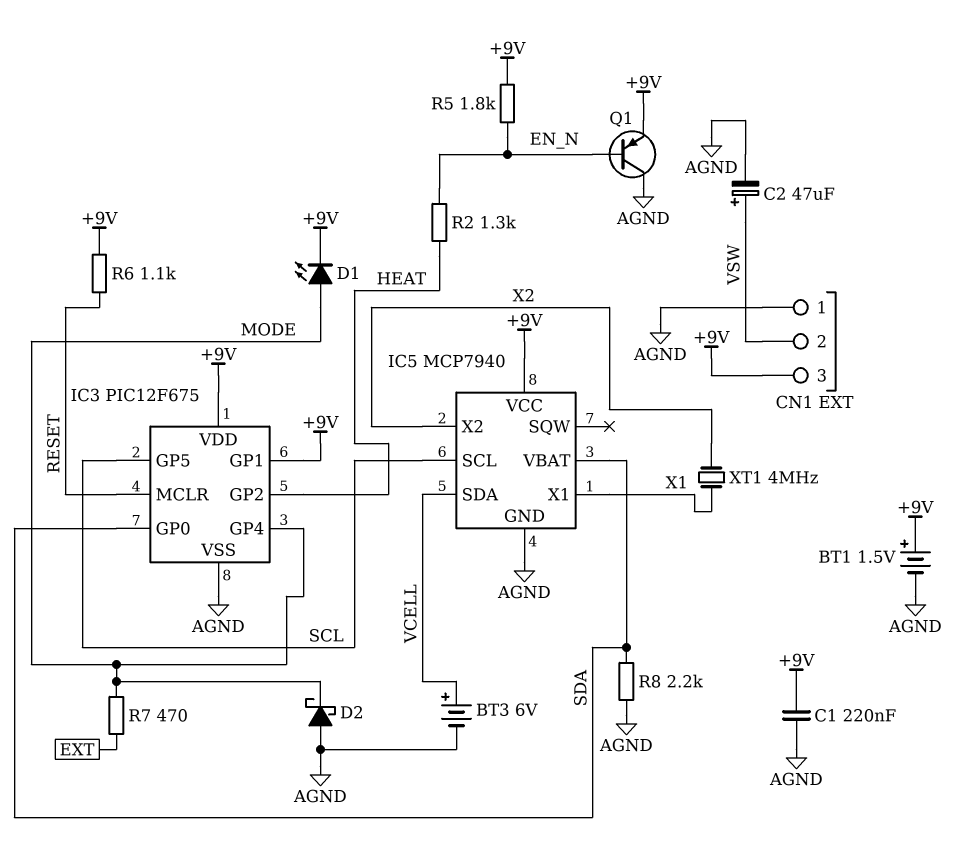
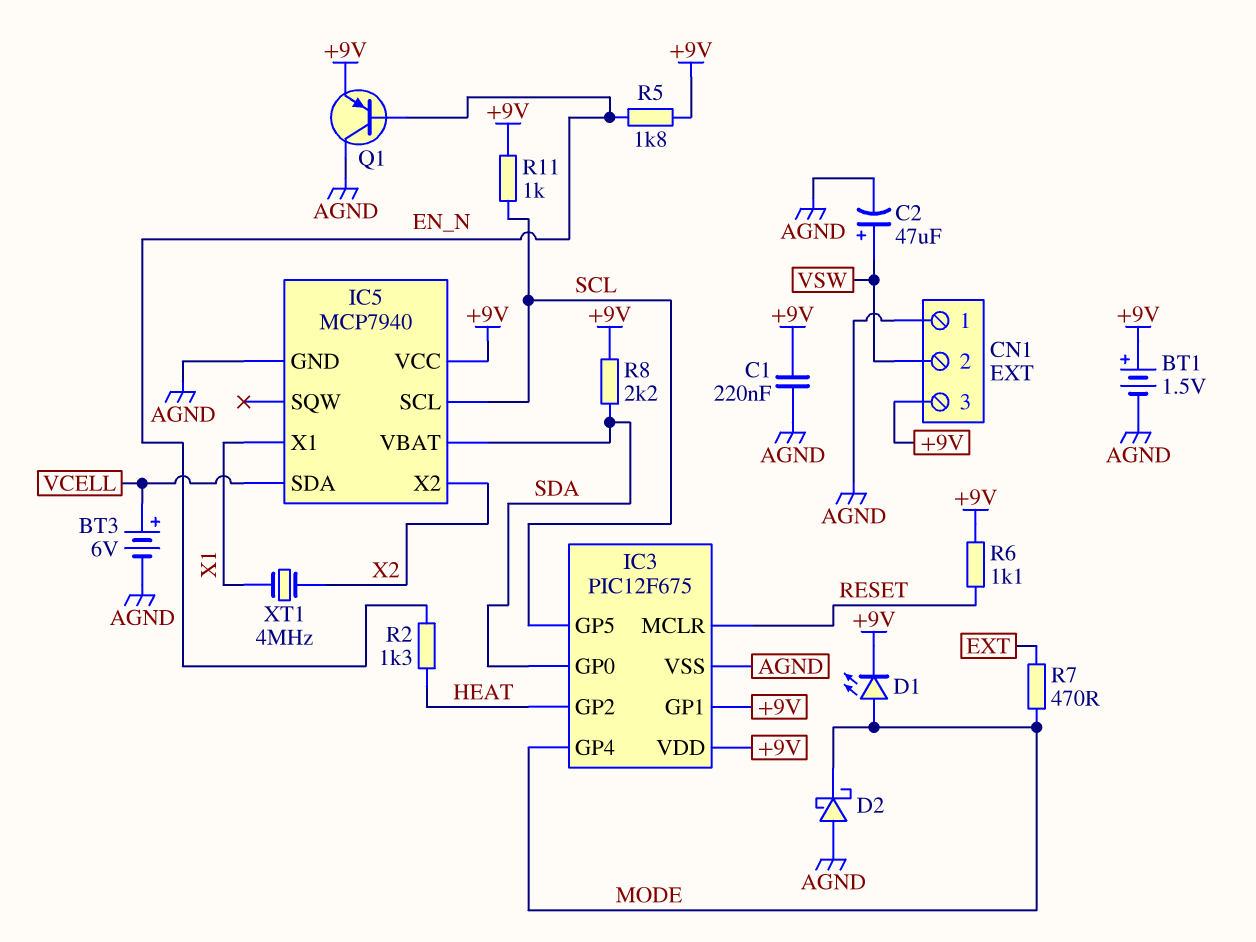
R8: 2.2k (AGND, SDA) -> 2.2k (+9V, SDA)
R11: none -> 1k (+9V, SCL)

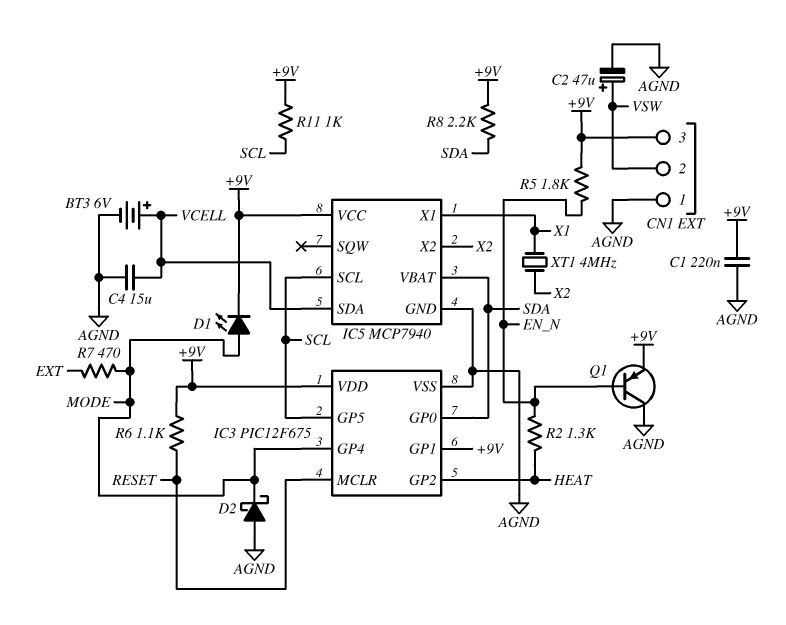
BT1: 1.5V (plus +9V, minus AGND) -> none
C4: none -> 15uF (AGND, VCELL)

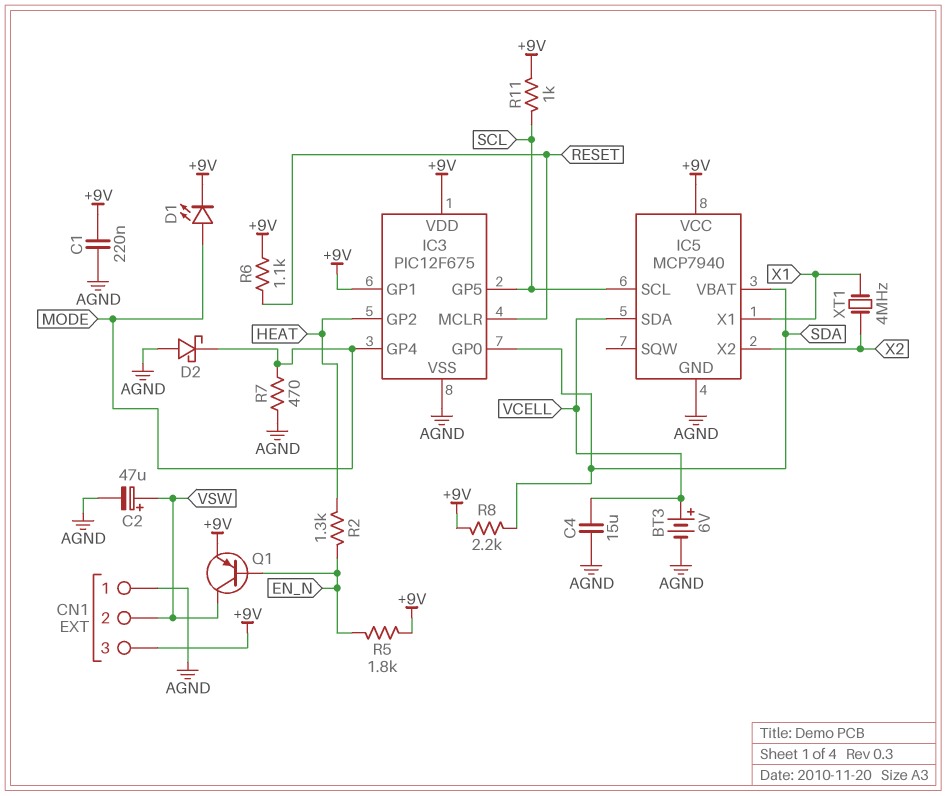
Q1: PNP (B EN_N, C AGND, E +9V) -> PNP (B EN_N, C VSW, E +9V)
R7: 470 (EXT, MODE) -> 470 (AGND, MODE)

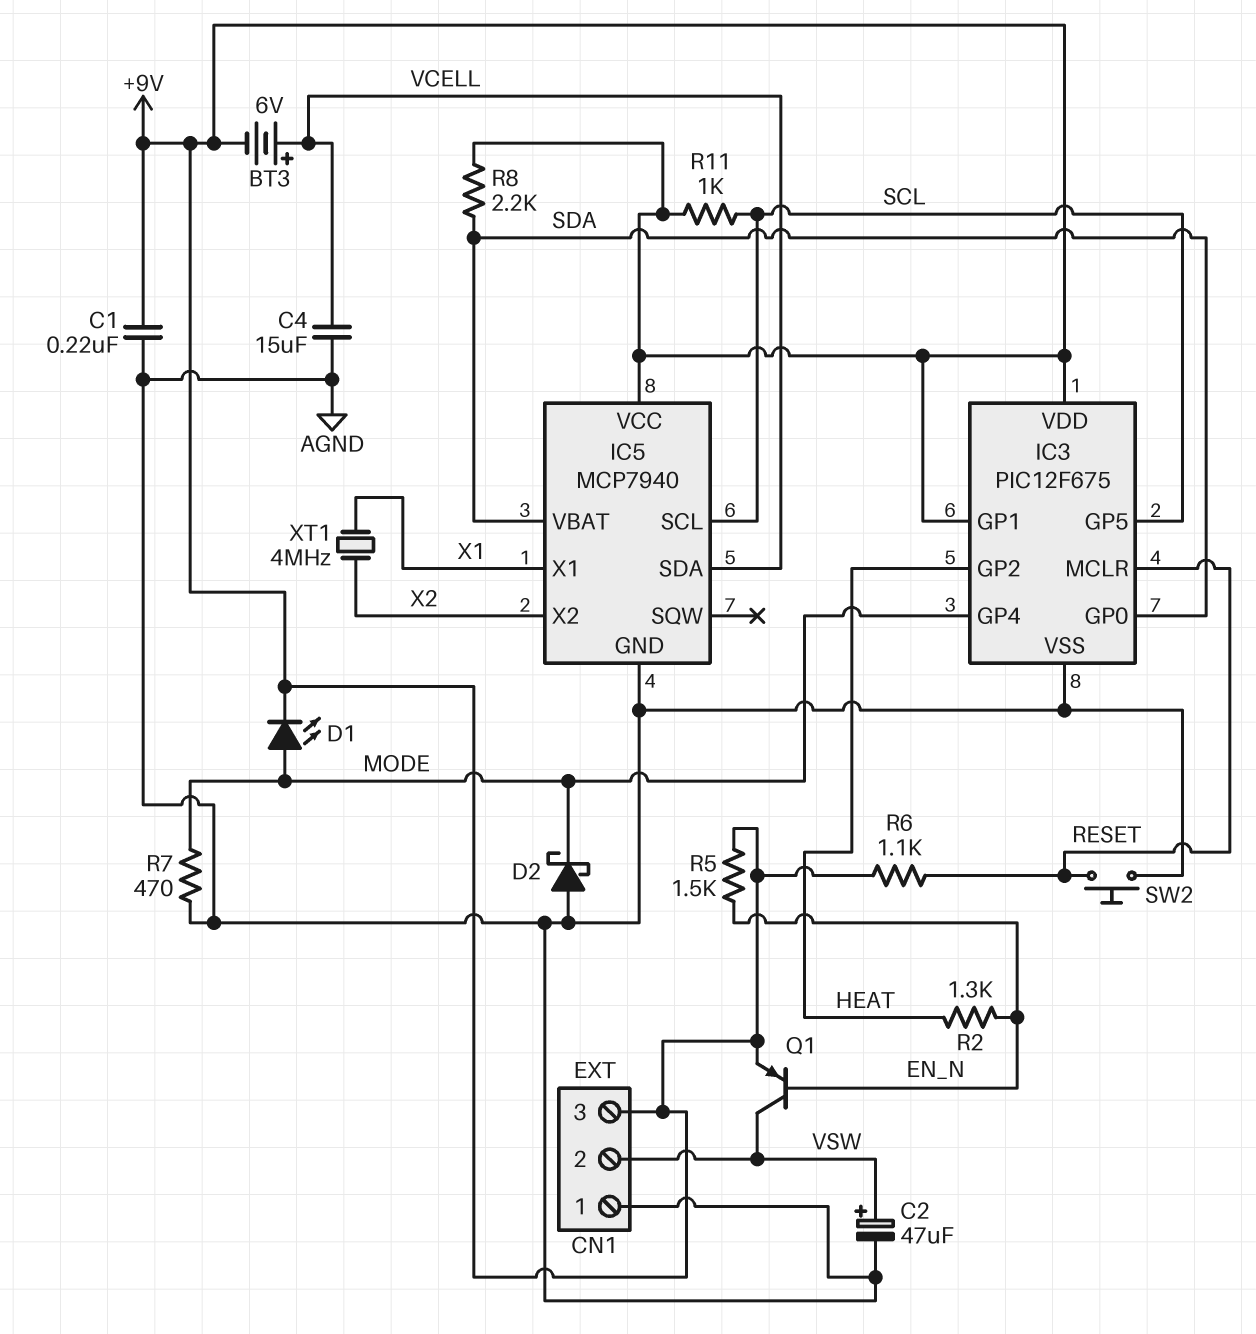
BT3: 6V (plus VCELL, minus AGND) -> 6V (plus VCELL, minus +9V)
R5: 1.8k (+9V, EN_N) -> 1.5k (+9V, EN_N)
SW2: none -> button (AGND, RESET)

